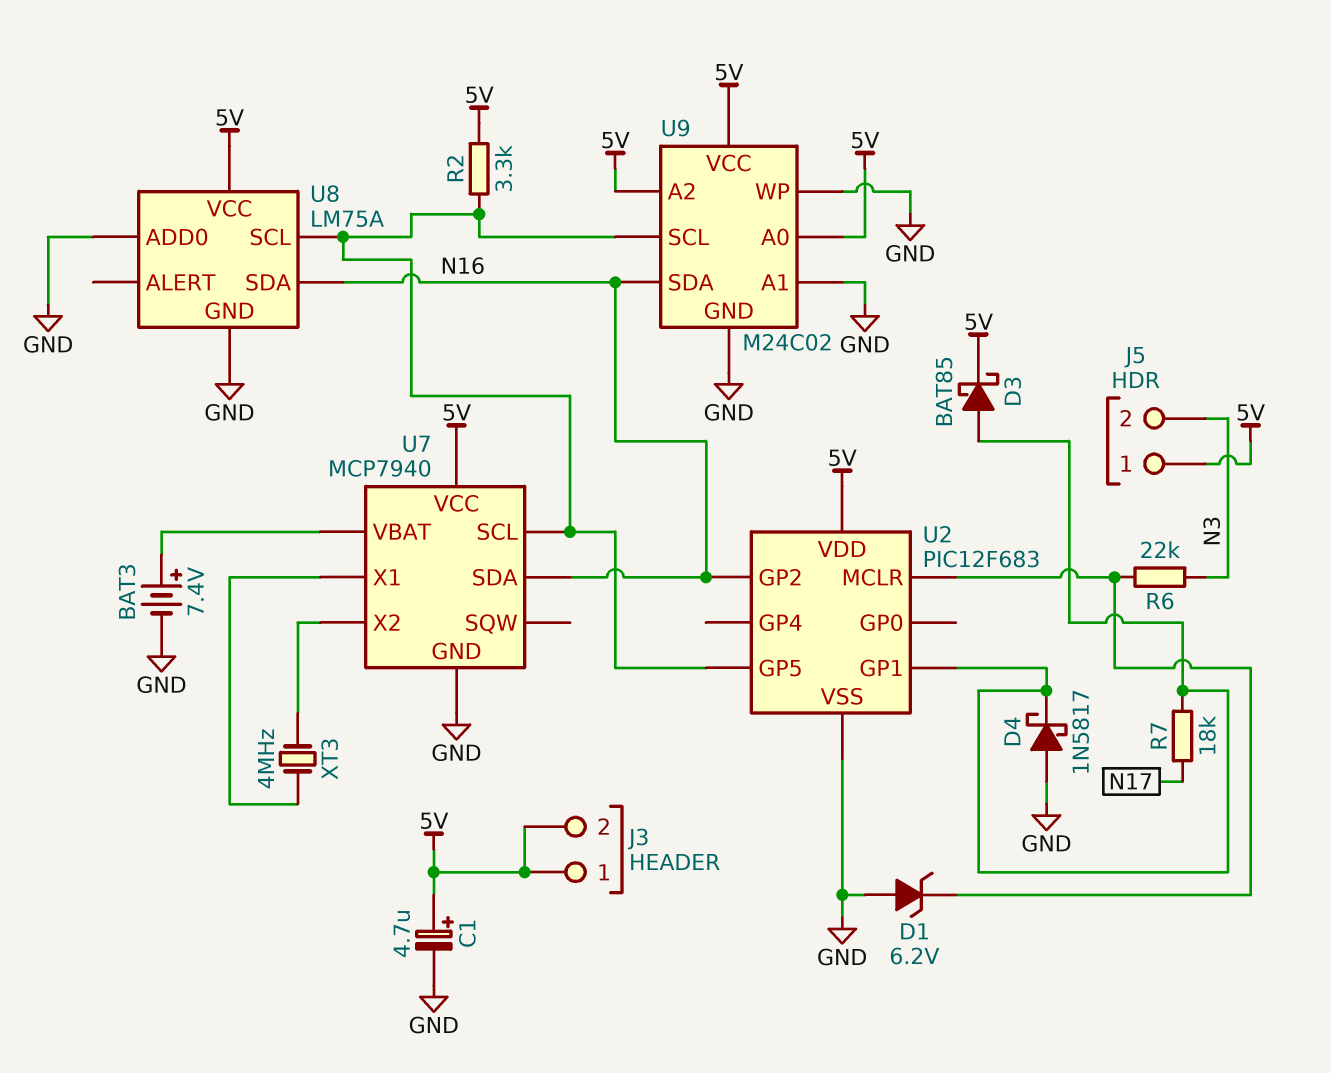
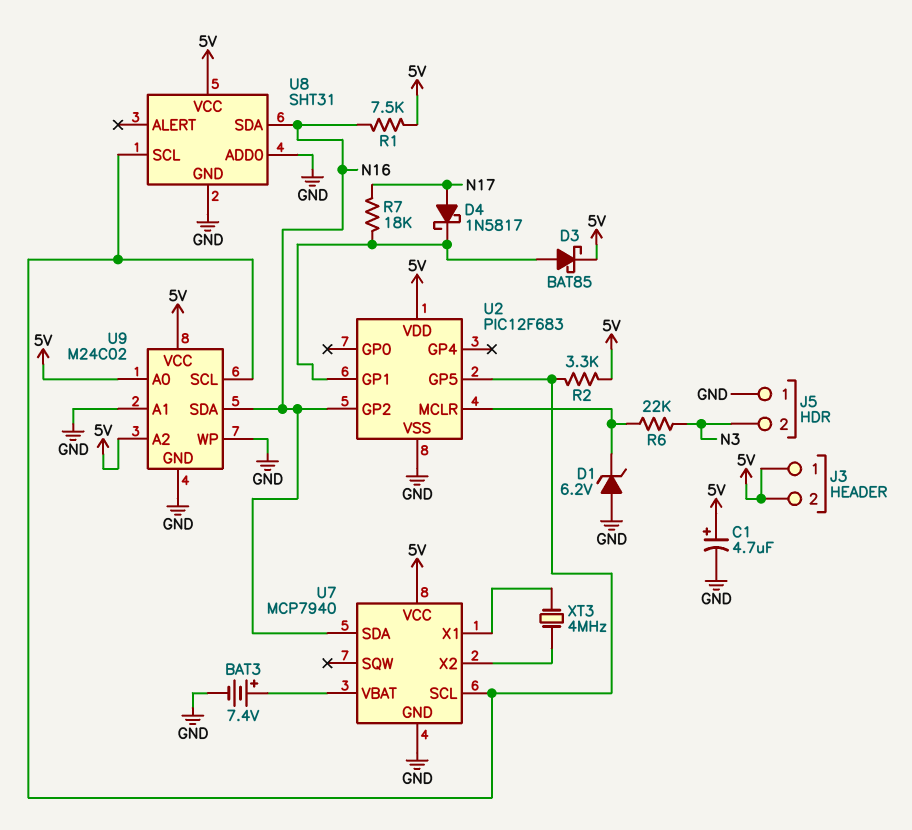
D4: schottky 1N5817 (A GND, K U2/GP1) -> schottky 1N5817 (A N17, K U2/GP1)
J5 pin 1: 5V -> GND
R1: none -> 7.5k (5V, N16)
U8: LM75A -> SHT31

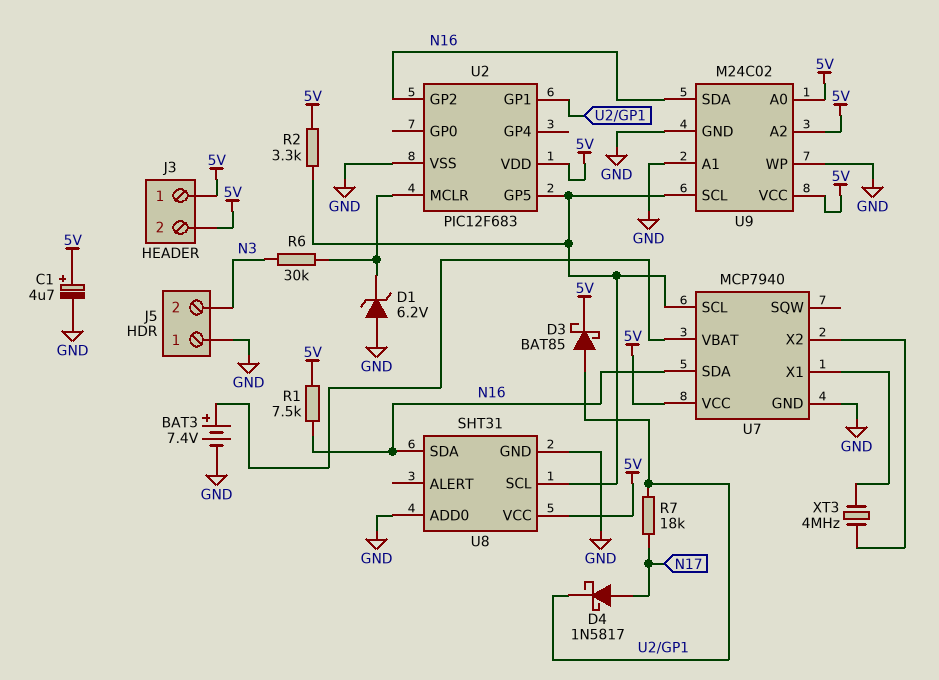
R6: 22k (N3, U2/MCLR) -> 30k (N3, U2/MCLR)

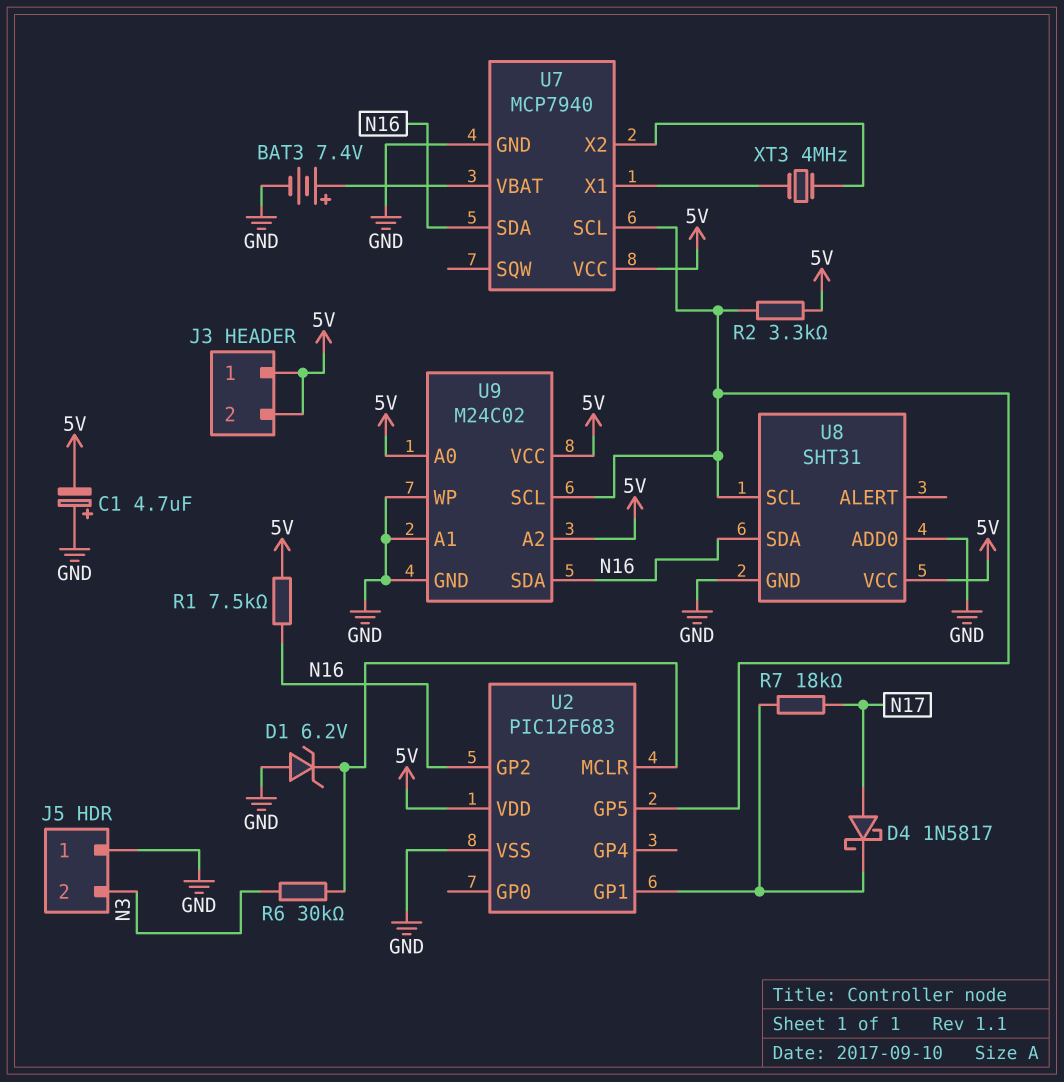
C1: 4.7uF (plus 5V, minus GND) -> 4.7uF (plus GND, minus 5V)
D3: schottky BAT85 (A U2/GP1, K 5V) -> none

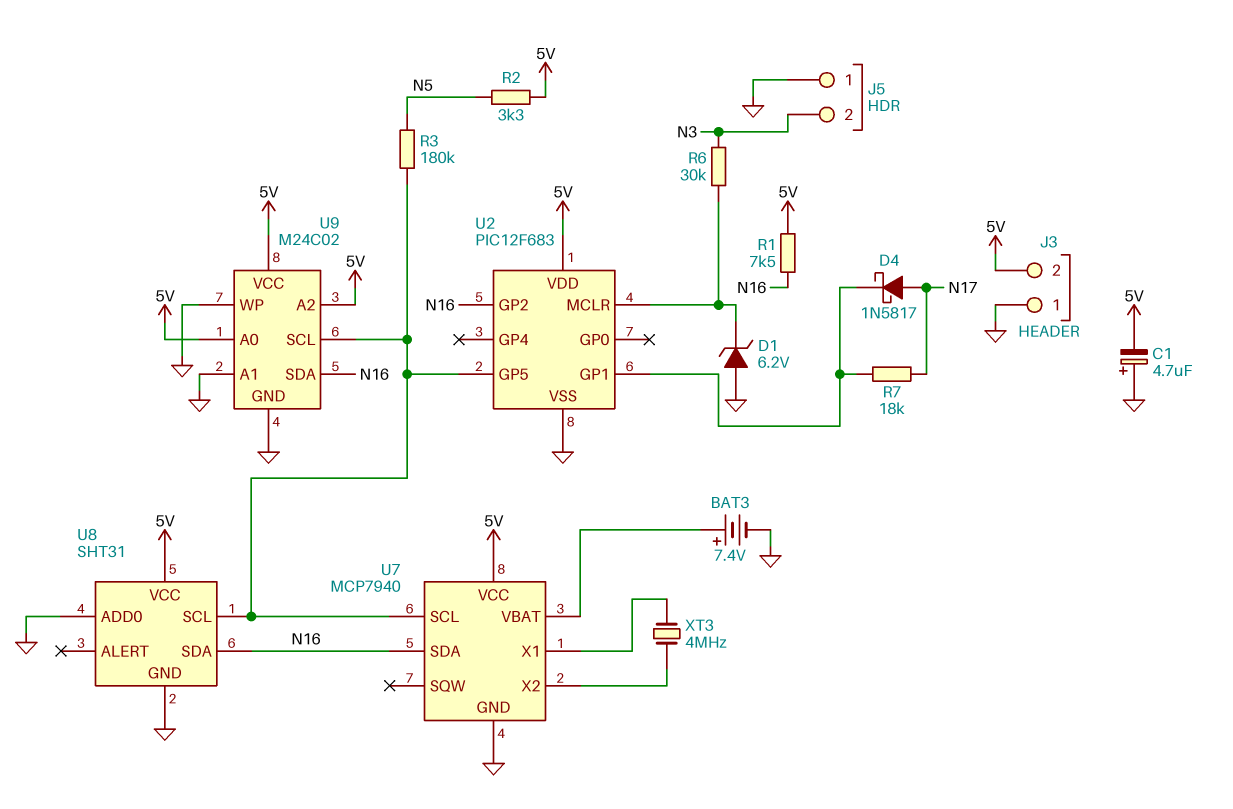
J3 pin 1: 5V -> GND
R2: 3.3k (5V, U2/GP5) -> 3.3k (5V, N5)
R3: none -> 180k (N5, U2/GP5)

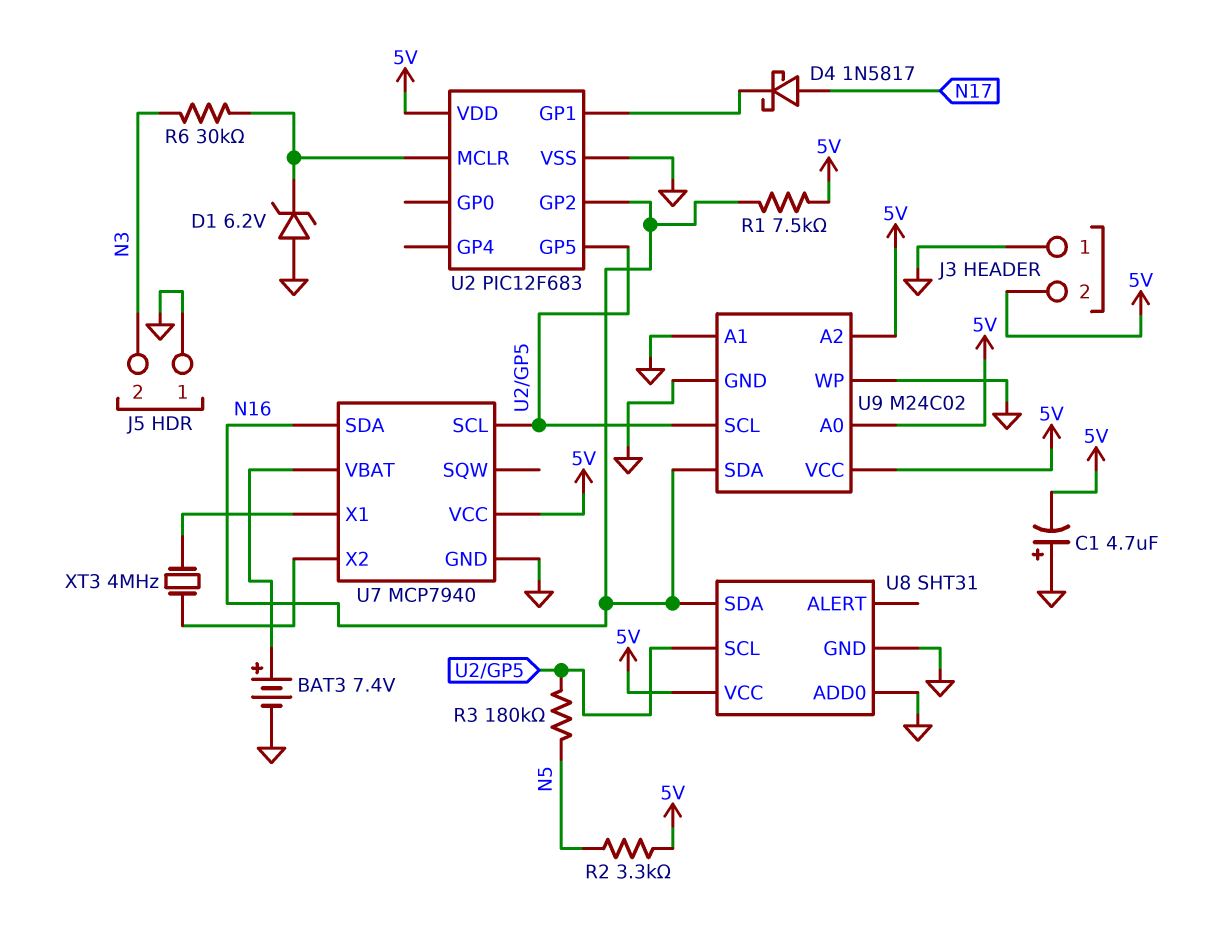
R7: 18k (N17, U2/GP1) -> none

